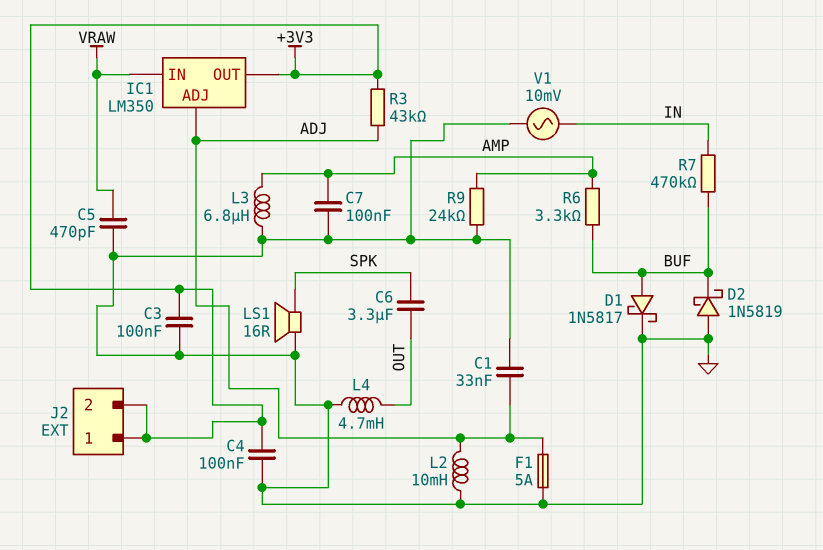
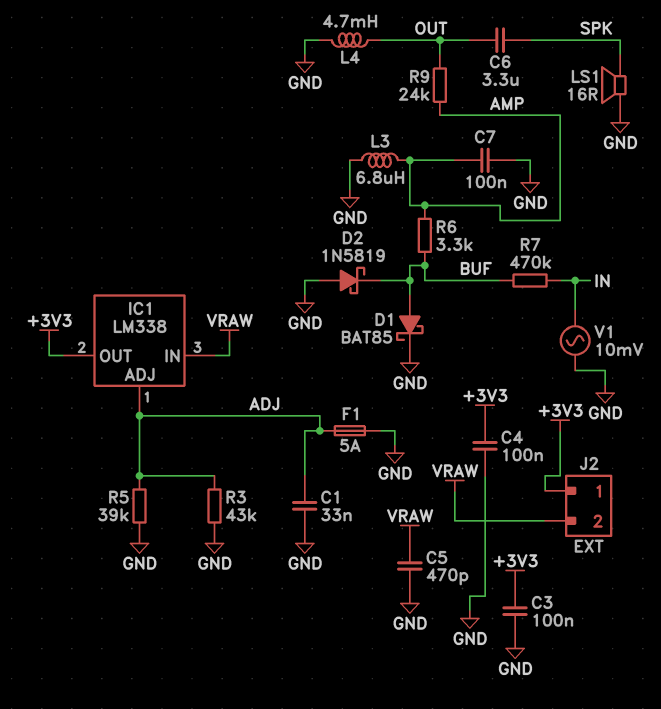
D1: schottky 1N5817 (A BUF, K GND) -> schottky BAT85 (A BUF, K GND)
IC1: LM350 -> LM338
J2 pin 2: +3V3 -> VRAW
L2: 10mH (ADJ, GND) -> none
R3: 43k (+3V3, ADJ) -> 43k (ADJ, GND)
R5: none -> 39k (ADJ, GND)
R9: 24k (AMP, GND) -> 24k (AMP, OUT)

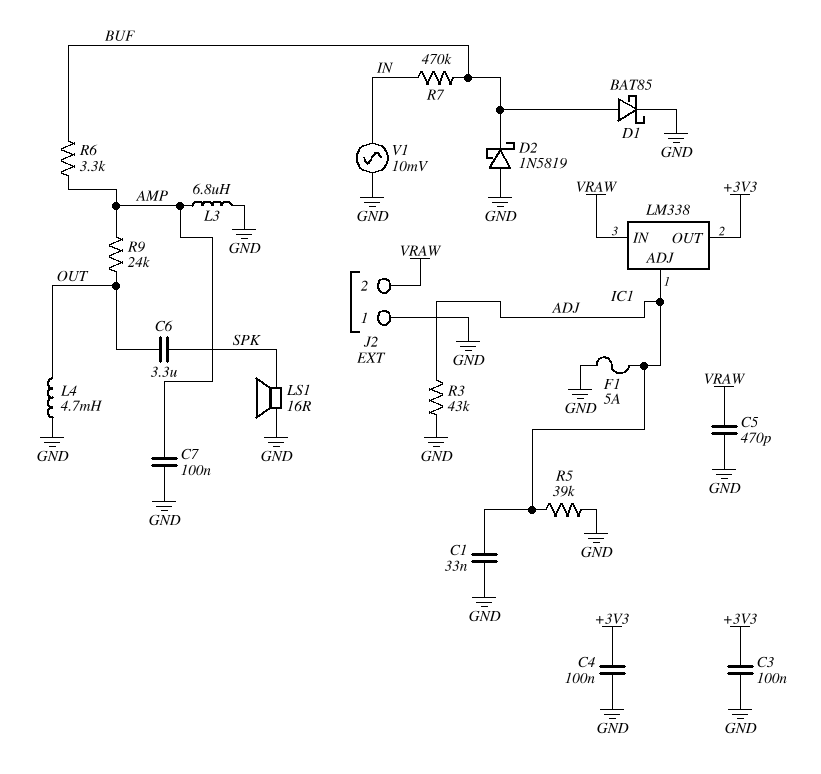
J2 pin 1: +3V3 -> GND

